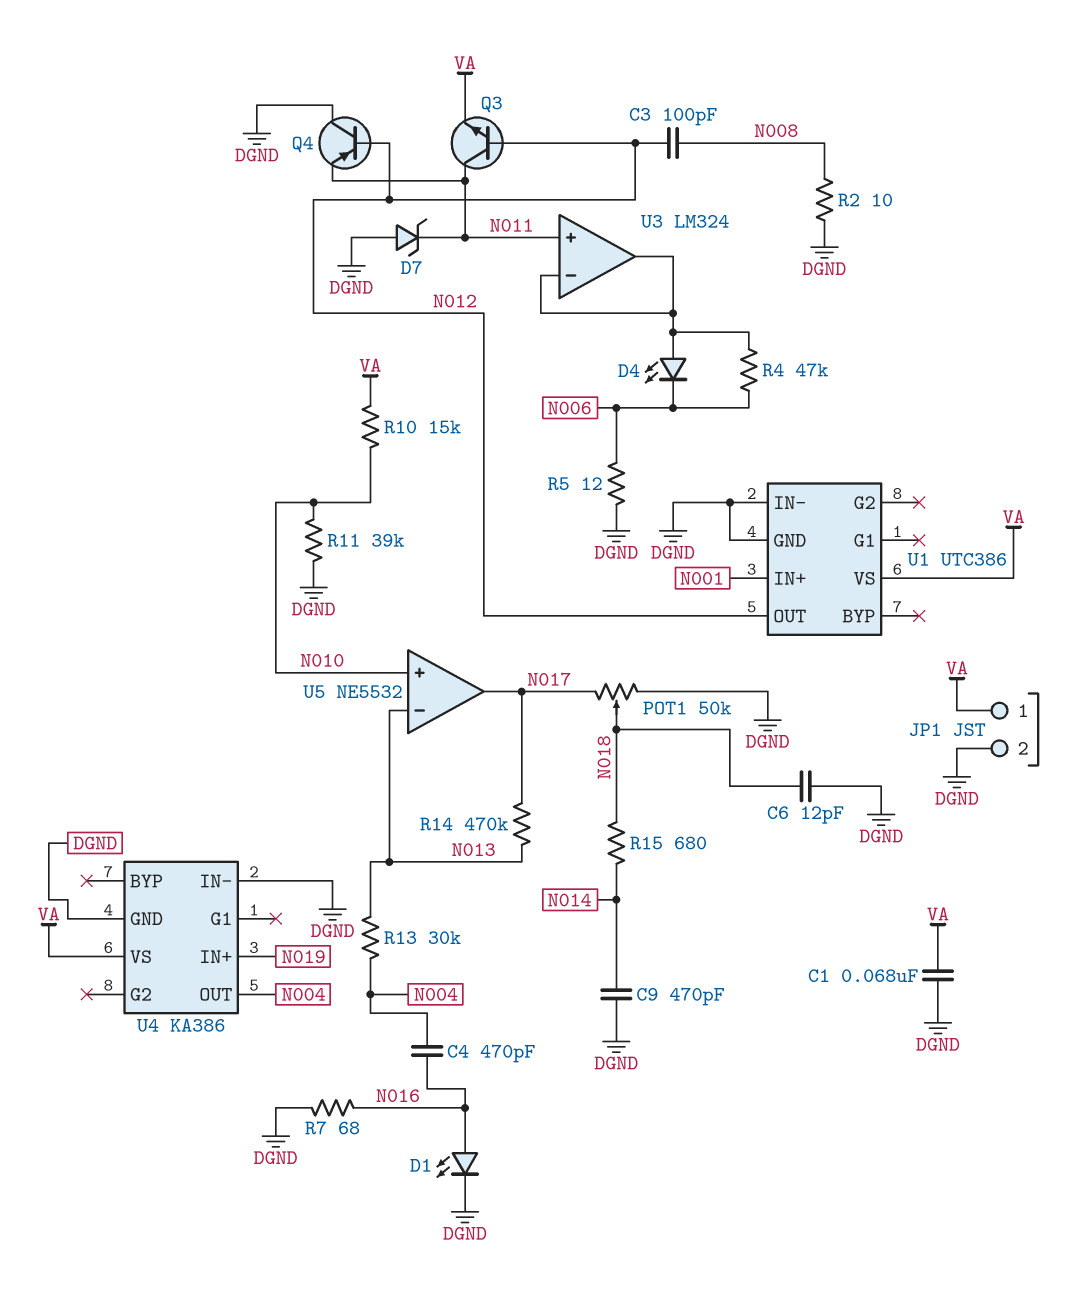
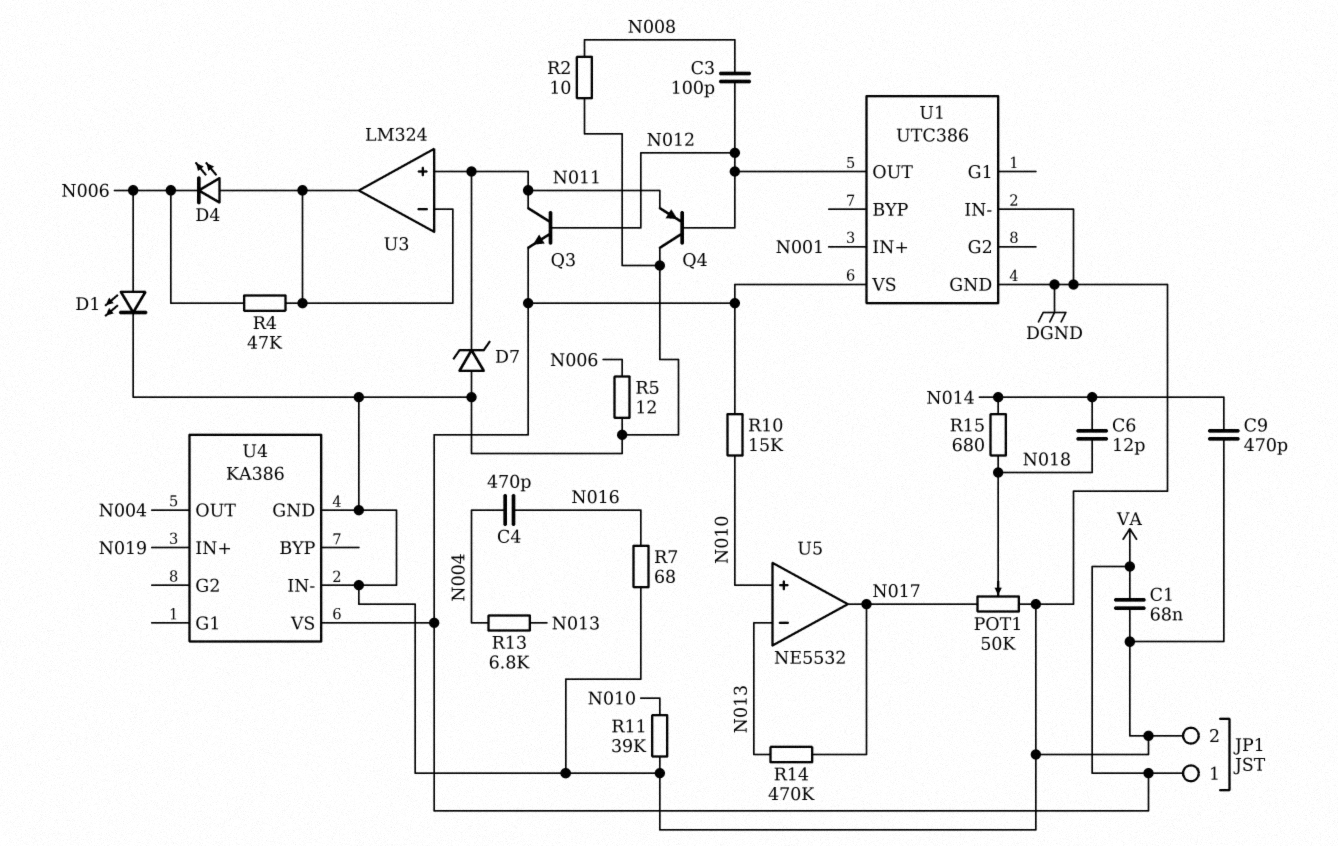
C6: 12pF (DGND, N018) -> 12pF (N014, N018)
D1: LED (A N016, K DGND) -> LED (A N006, K DGND)
R13: 30k (N004, N013) -> 6.8k (N004, N013)

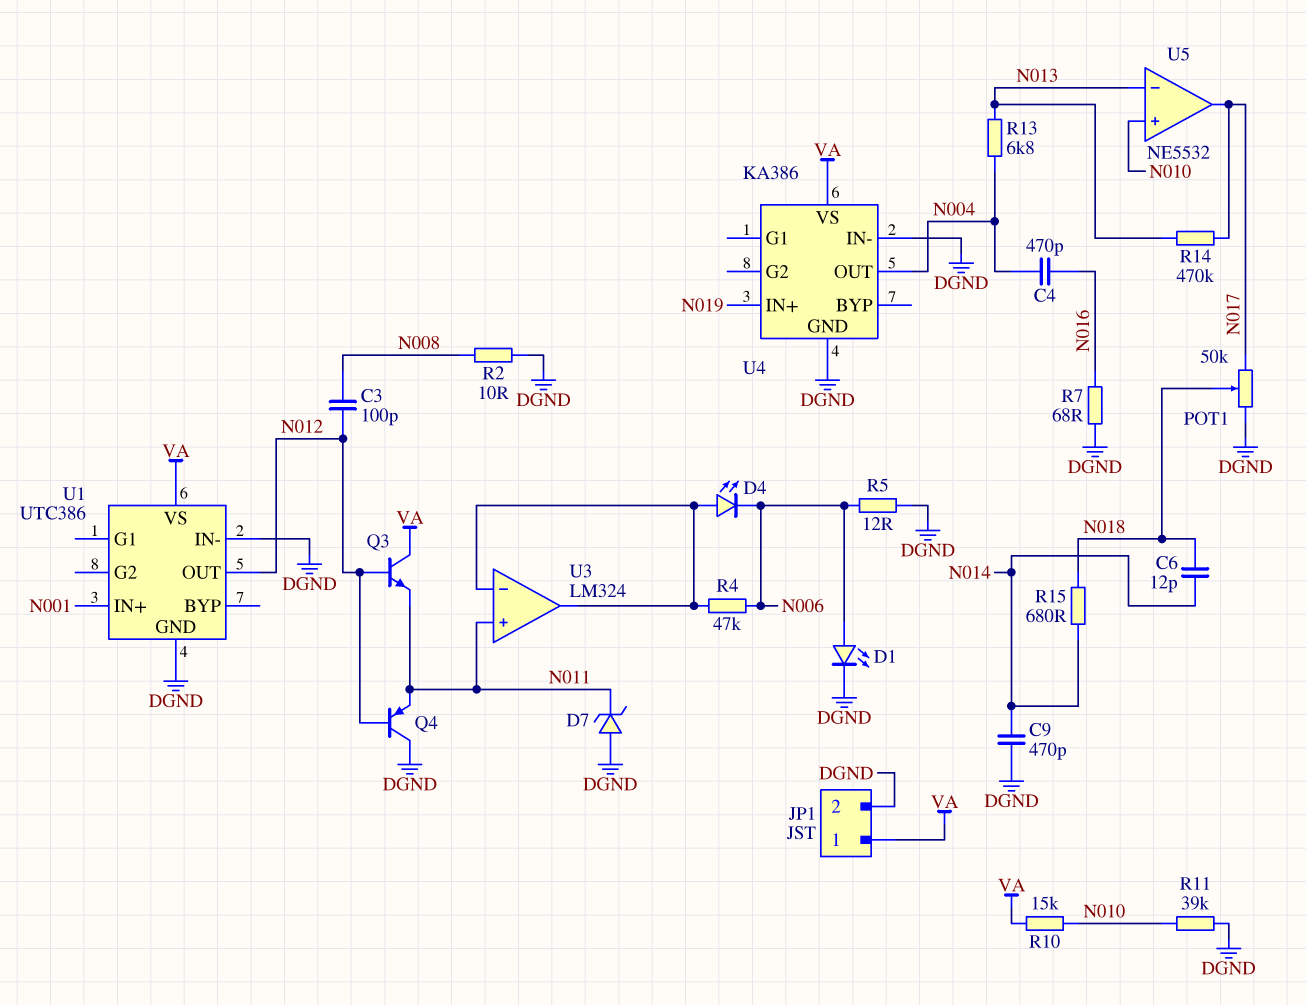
C1: 68nF (DGND, VA) -> none
Q3: NPN (B N012, C N011, E VA) -> NPN (B N012, C VA, E N011)

